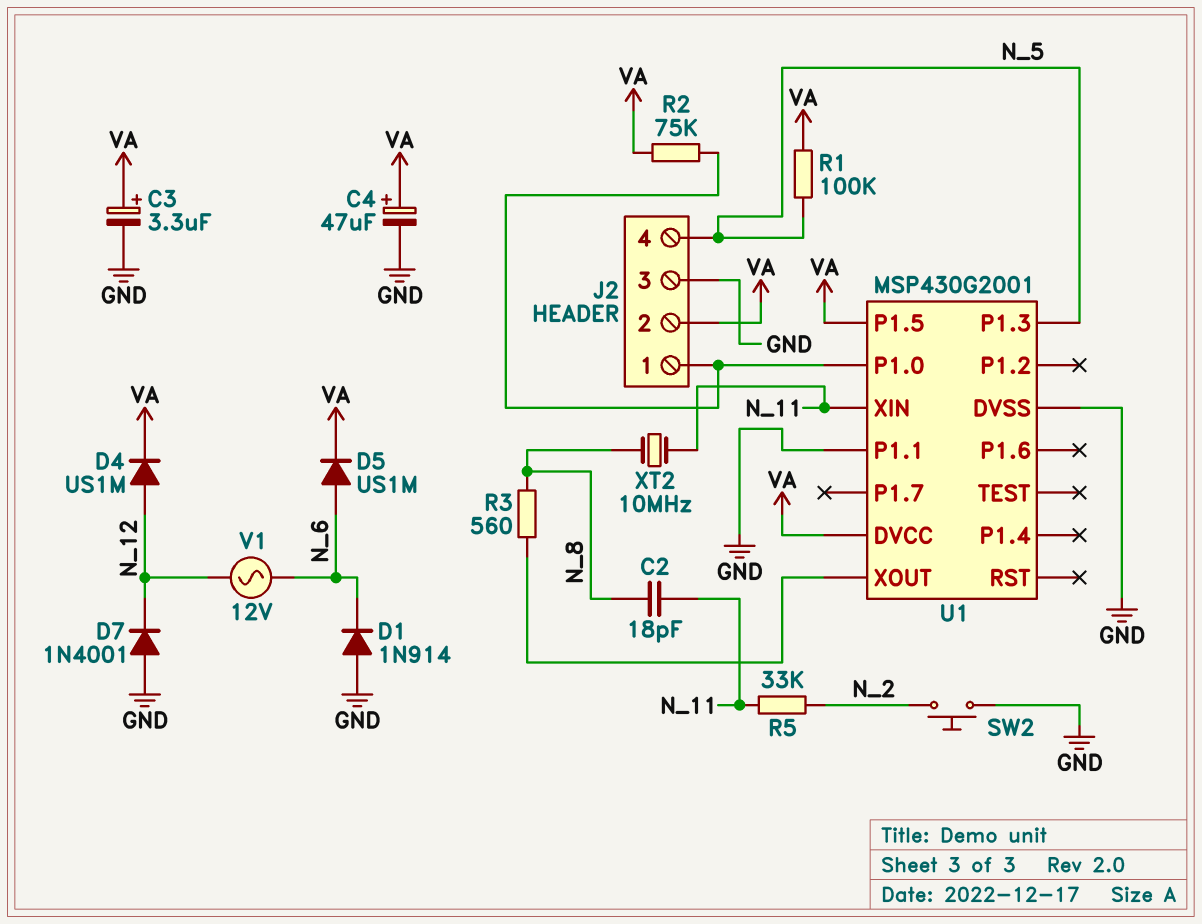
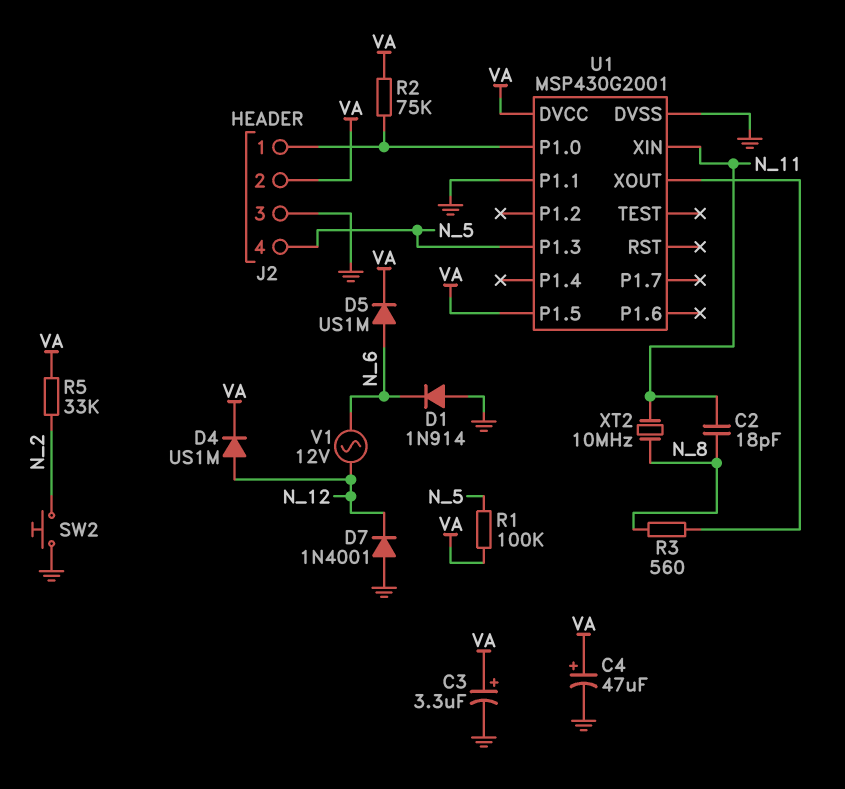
R5: 33k (N_2, N_11) -> 33k (N_2, VA)

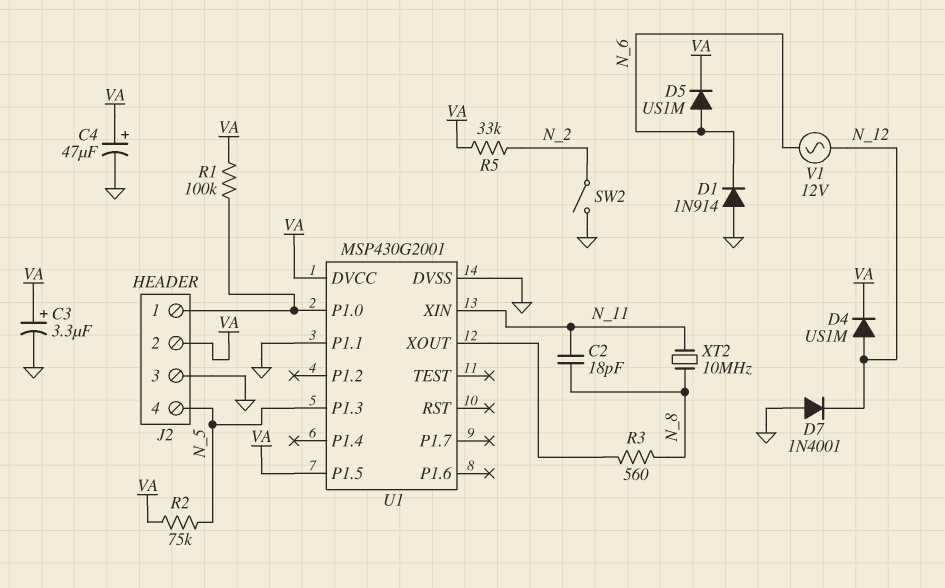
R1: 100k (N_5, VA) -> 100k (J2/1, VA)
R2: 75k (J2/1, VA) -> 75k (N_5, VA)
SW2: button (GND, N_2) -> switch (GND, N_2)

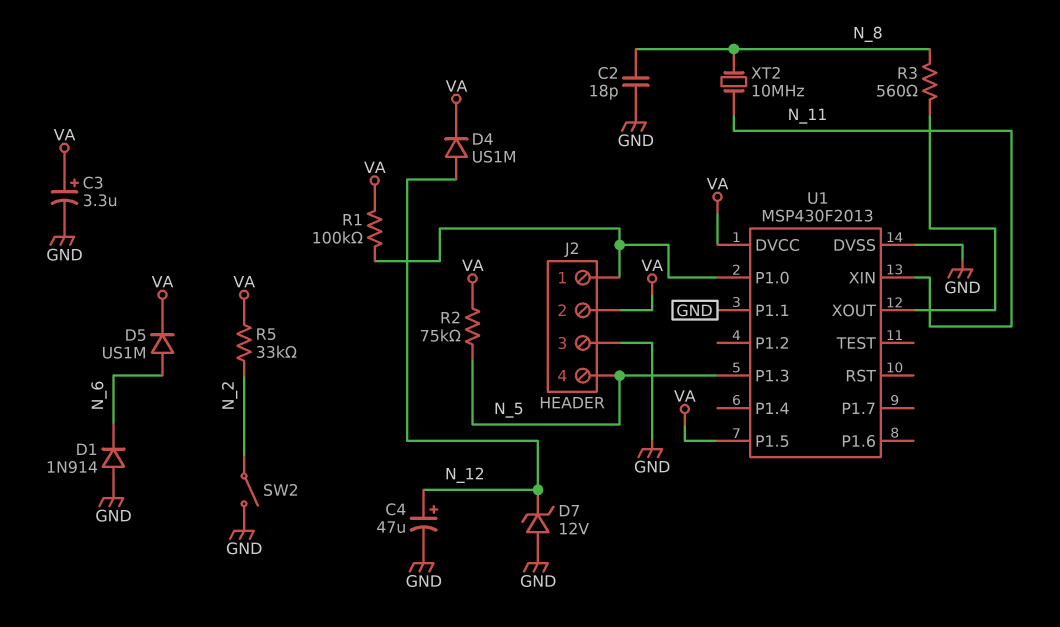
C2: 18pF (N_8, N_11) -> 18pF (GND, N_8)
C4: 47uF (plus VA, minus GND) -> 47uF (plus N_12, minus GND)
D7: diode 1N4001 (A GND, K N_12) -> zener 12V (A GND, K N_12)
U1: MSP430G2001 -> MSP430F2013
V1: AC 12V (N_6, N_12) -> none

